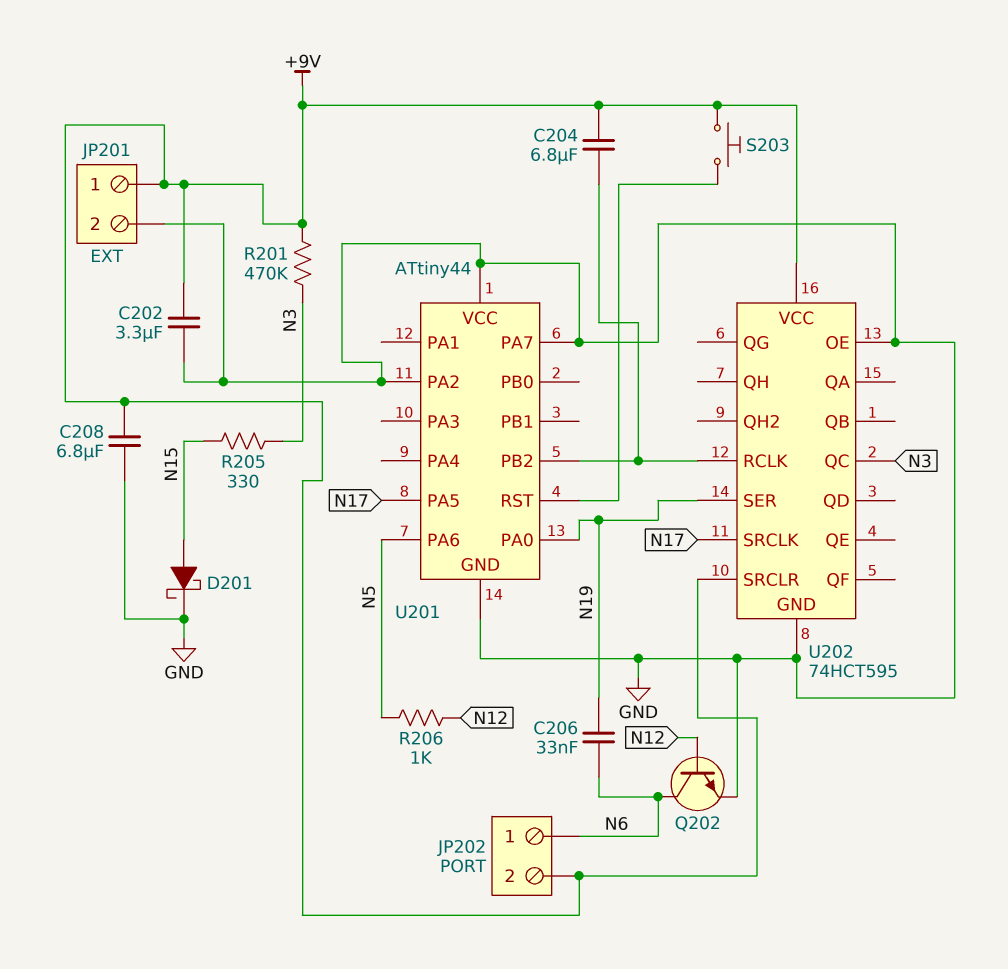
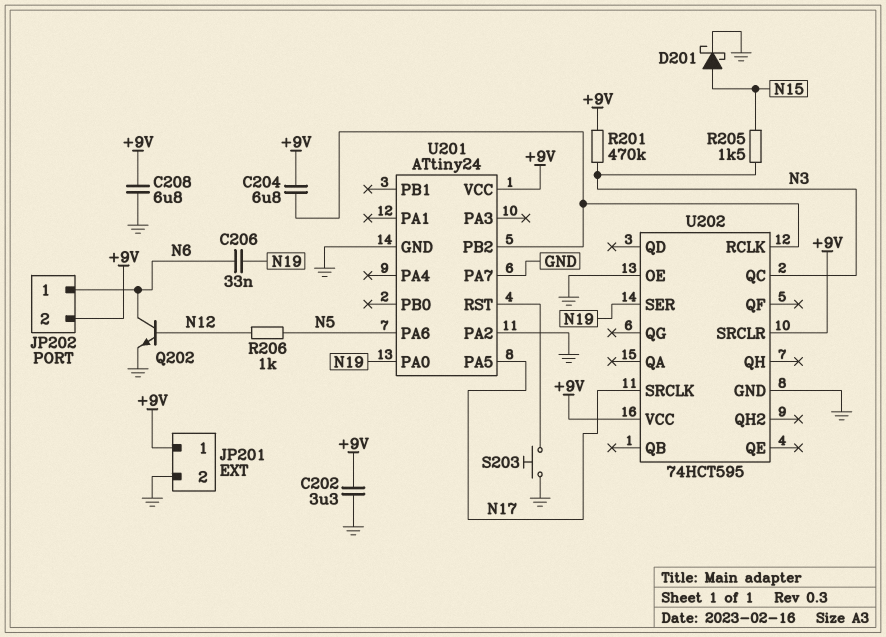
R205: 330 (N3, N15) -> 1.5k (N3, N15)
S203: button (+9V, U201/RST) -> button (GND, U201/RST)
U201: ATtiny44 -> ATtiny24
U201 pin VCC: GND -> +9V

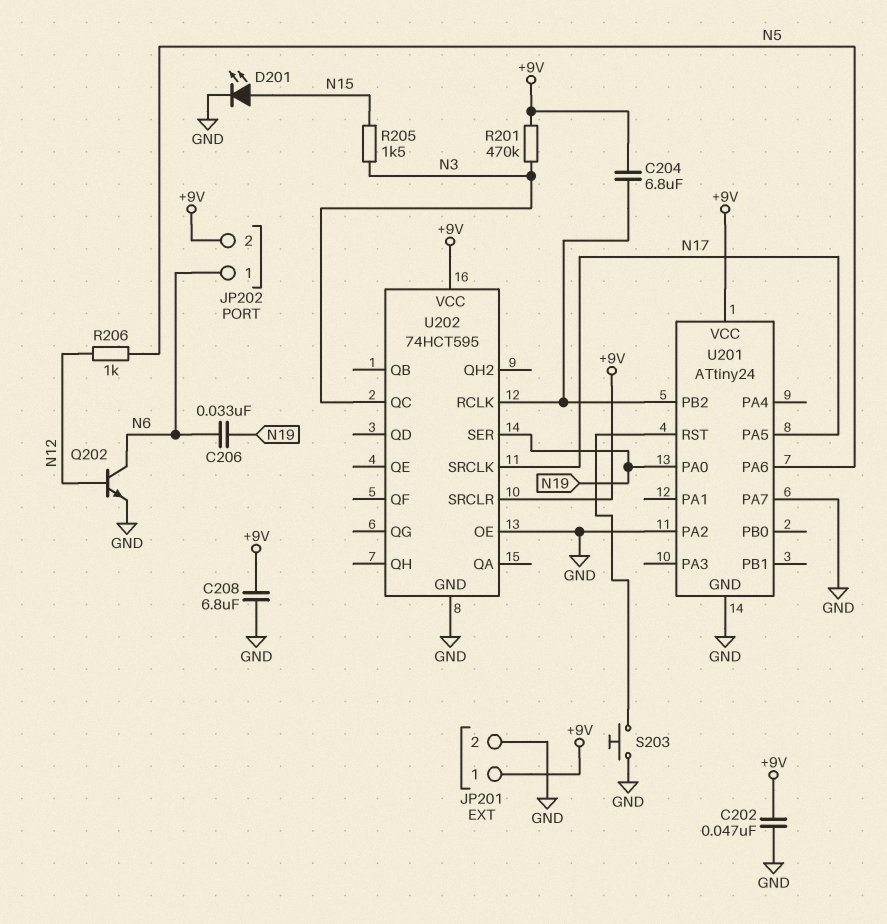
C202: 3.3uF (+9V, GND) -> 47nF (+9V, GND)
D201: schottky (A N15, K GND) -> LED (A N15, K GND)

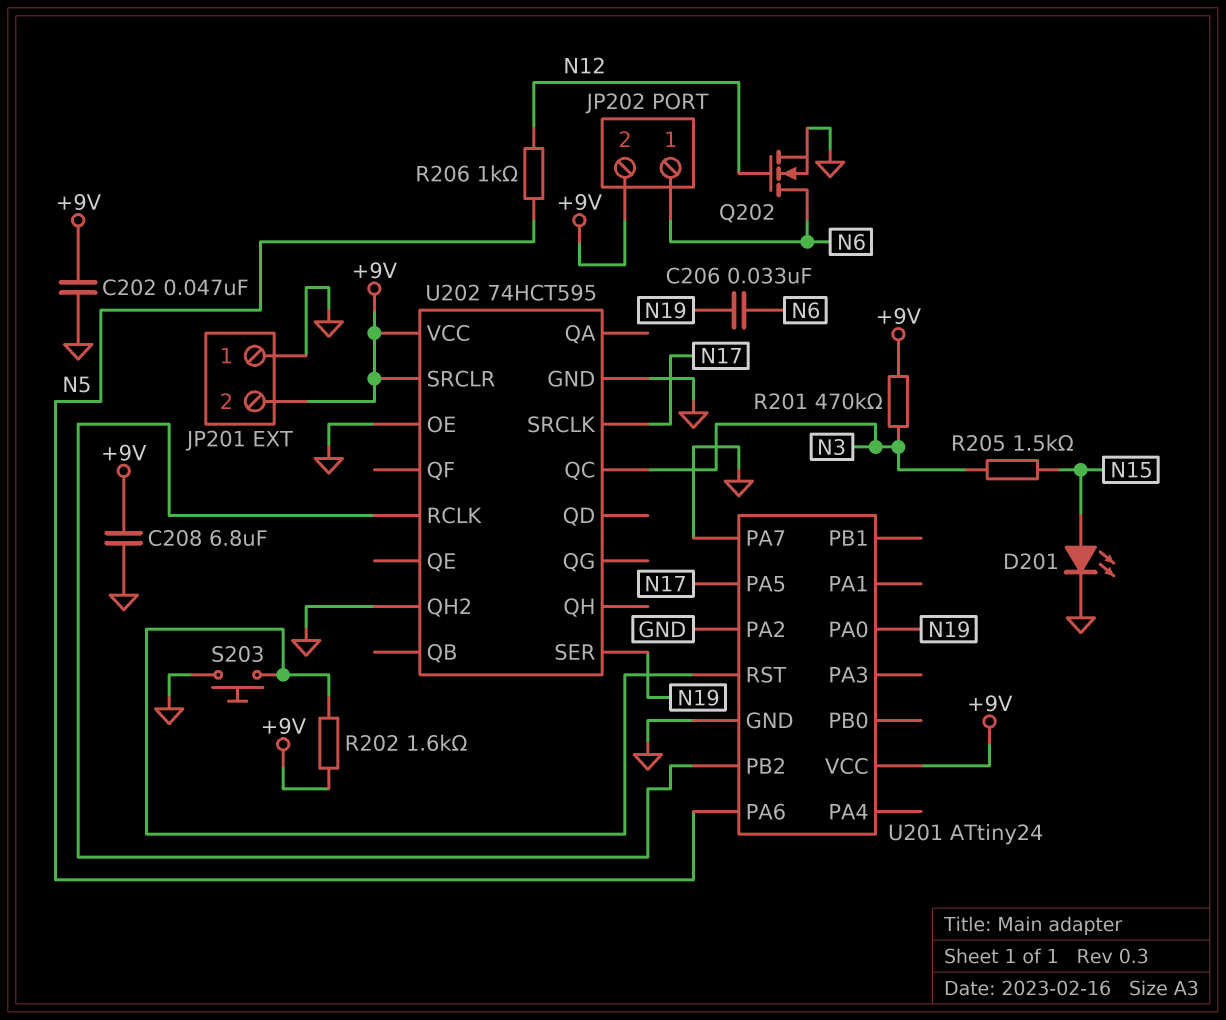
C204: 6.8uF (+9V, U201/PB2) -> none
JP201 pin 1: +9V -> GND
JP201 pin 2: GND -> +9V
Q202: NPN (B N12, C N6, E GND) -> NMOS (G N12, D N6, S GND)
R202: none -> 1.6k (+9V, U201/RST)
U202 pin QH2: none -> GND

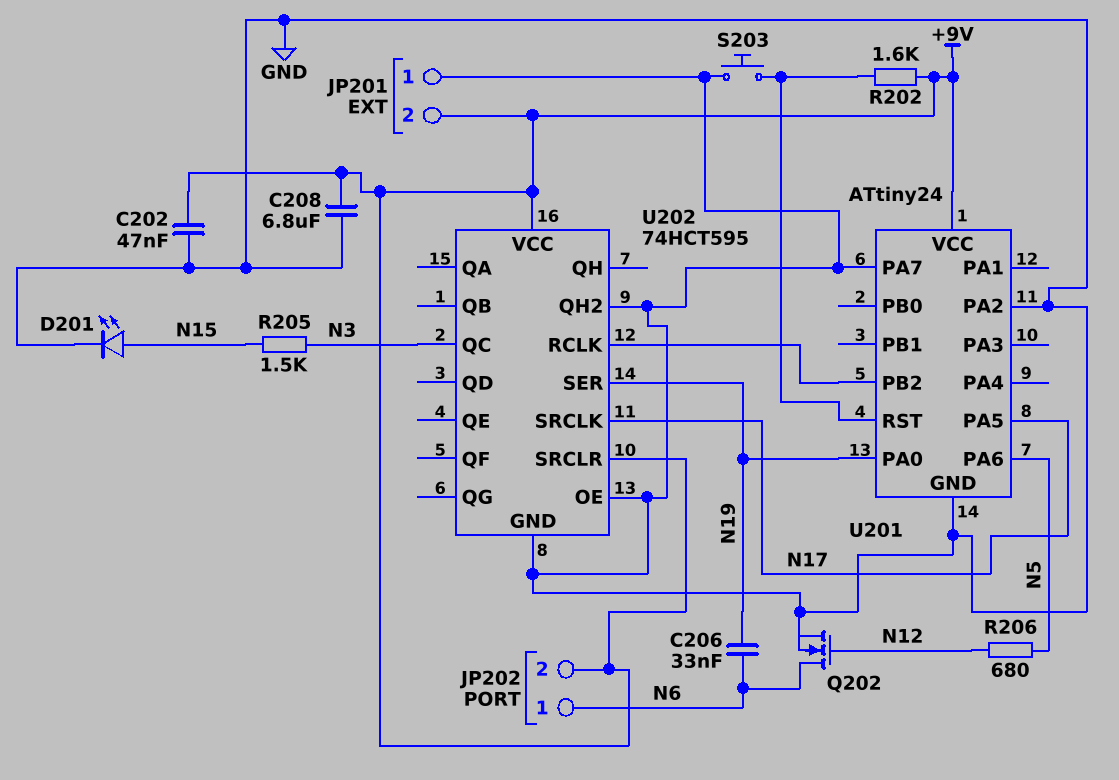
R201: 470k (+9V, N3) -> none
R206: 1k (N5, N12) -> 680 (N5, N12)

